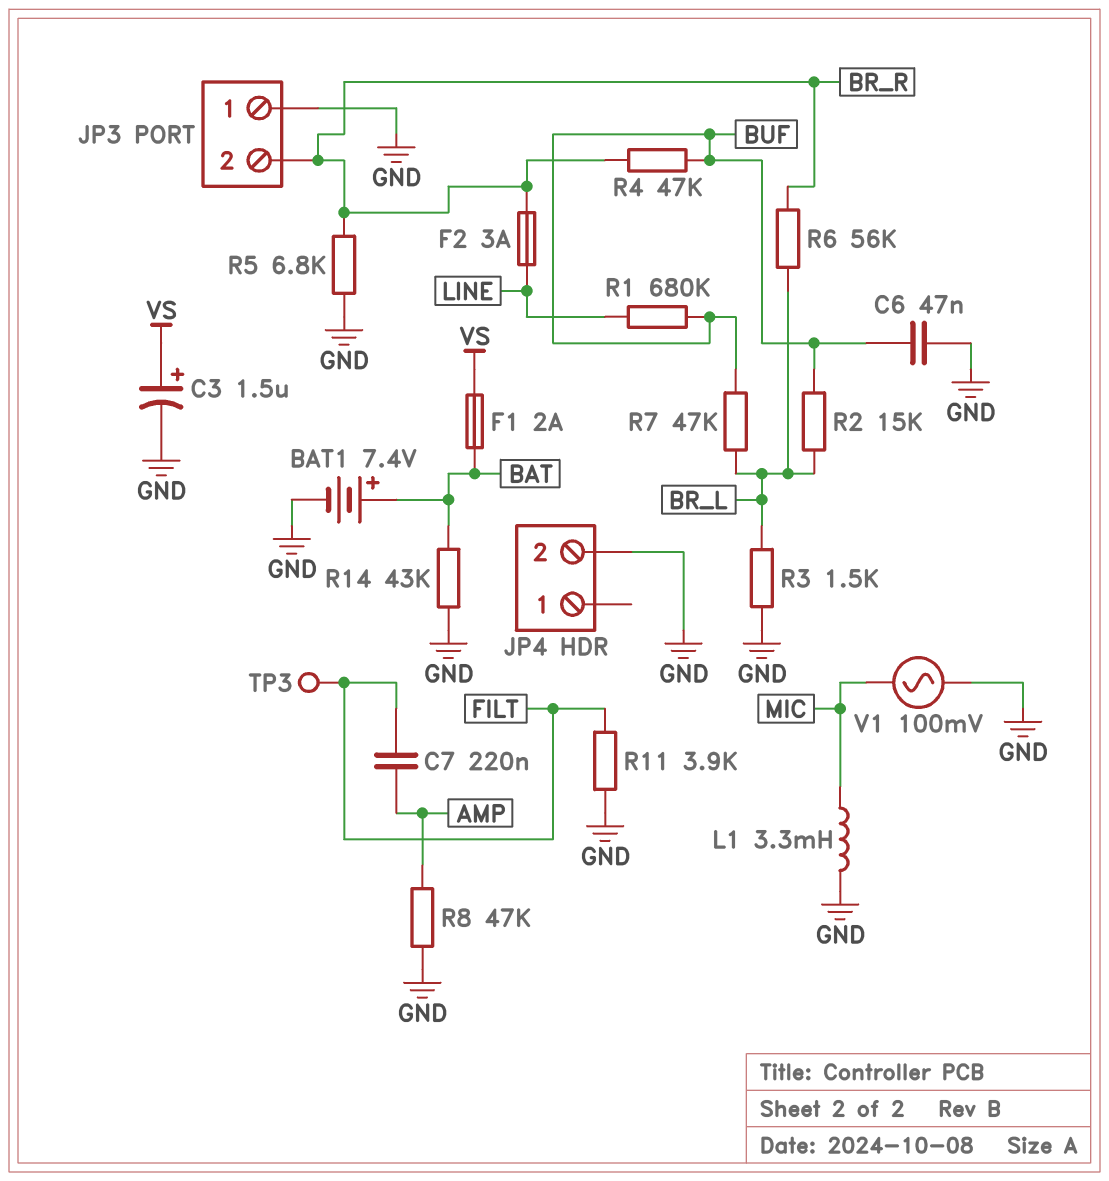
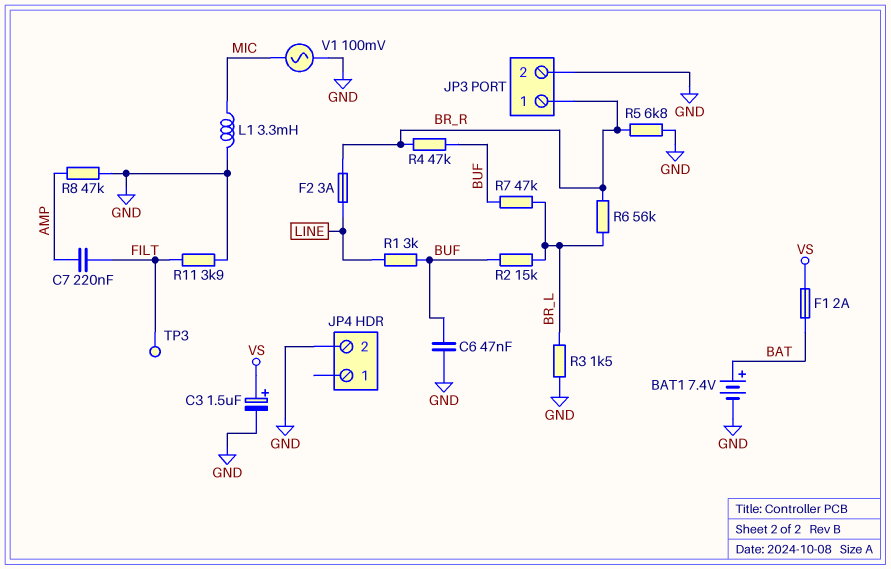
JP3 pin 1: GND -> BR_R
JP3 pin 2: BR_R -> GND
R1: 680k (BUF, LINE) -> 3k (BUF, LINE)
R14: 43k (BAT, GND) -> none

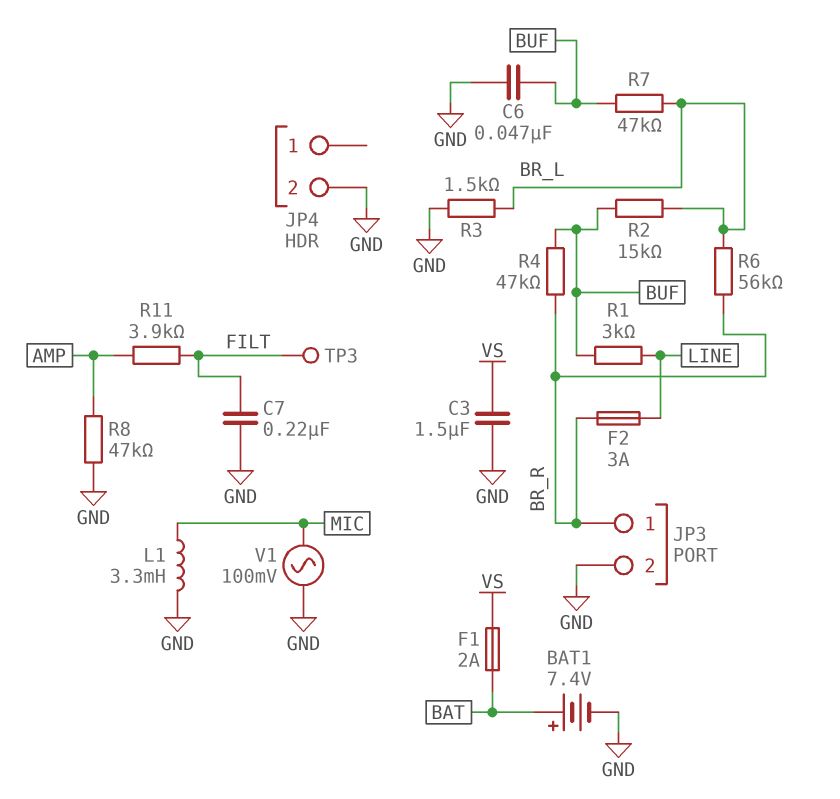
C3: 1.5uF (plus VS, minus GND) -> 1.5uF (GND, VS)
C7: 220nF (AMP, FILT) -> 220nF (FILT, GND)
R5: 6.8k (BR_R, GND) -> none
R11: 3.9k (FILT, GND) -> 3.9k (AMP, FILT)

